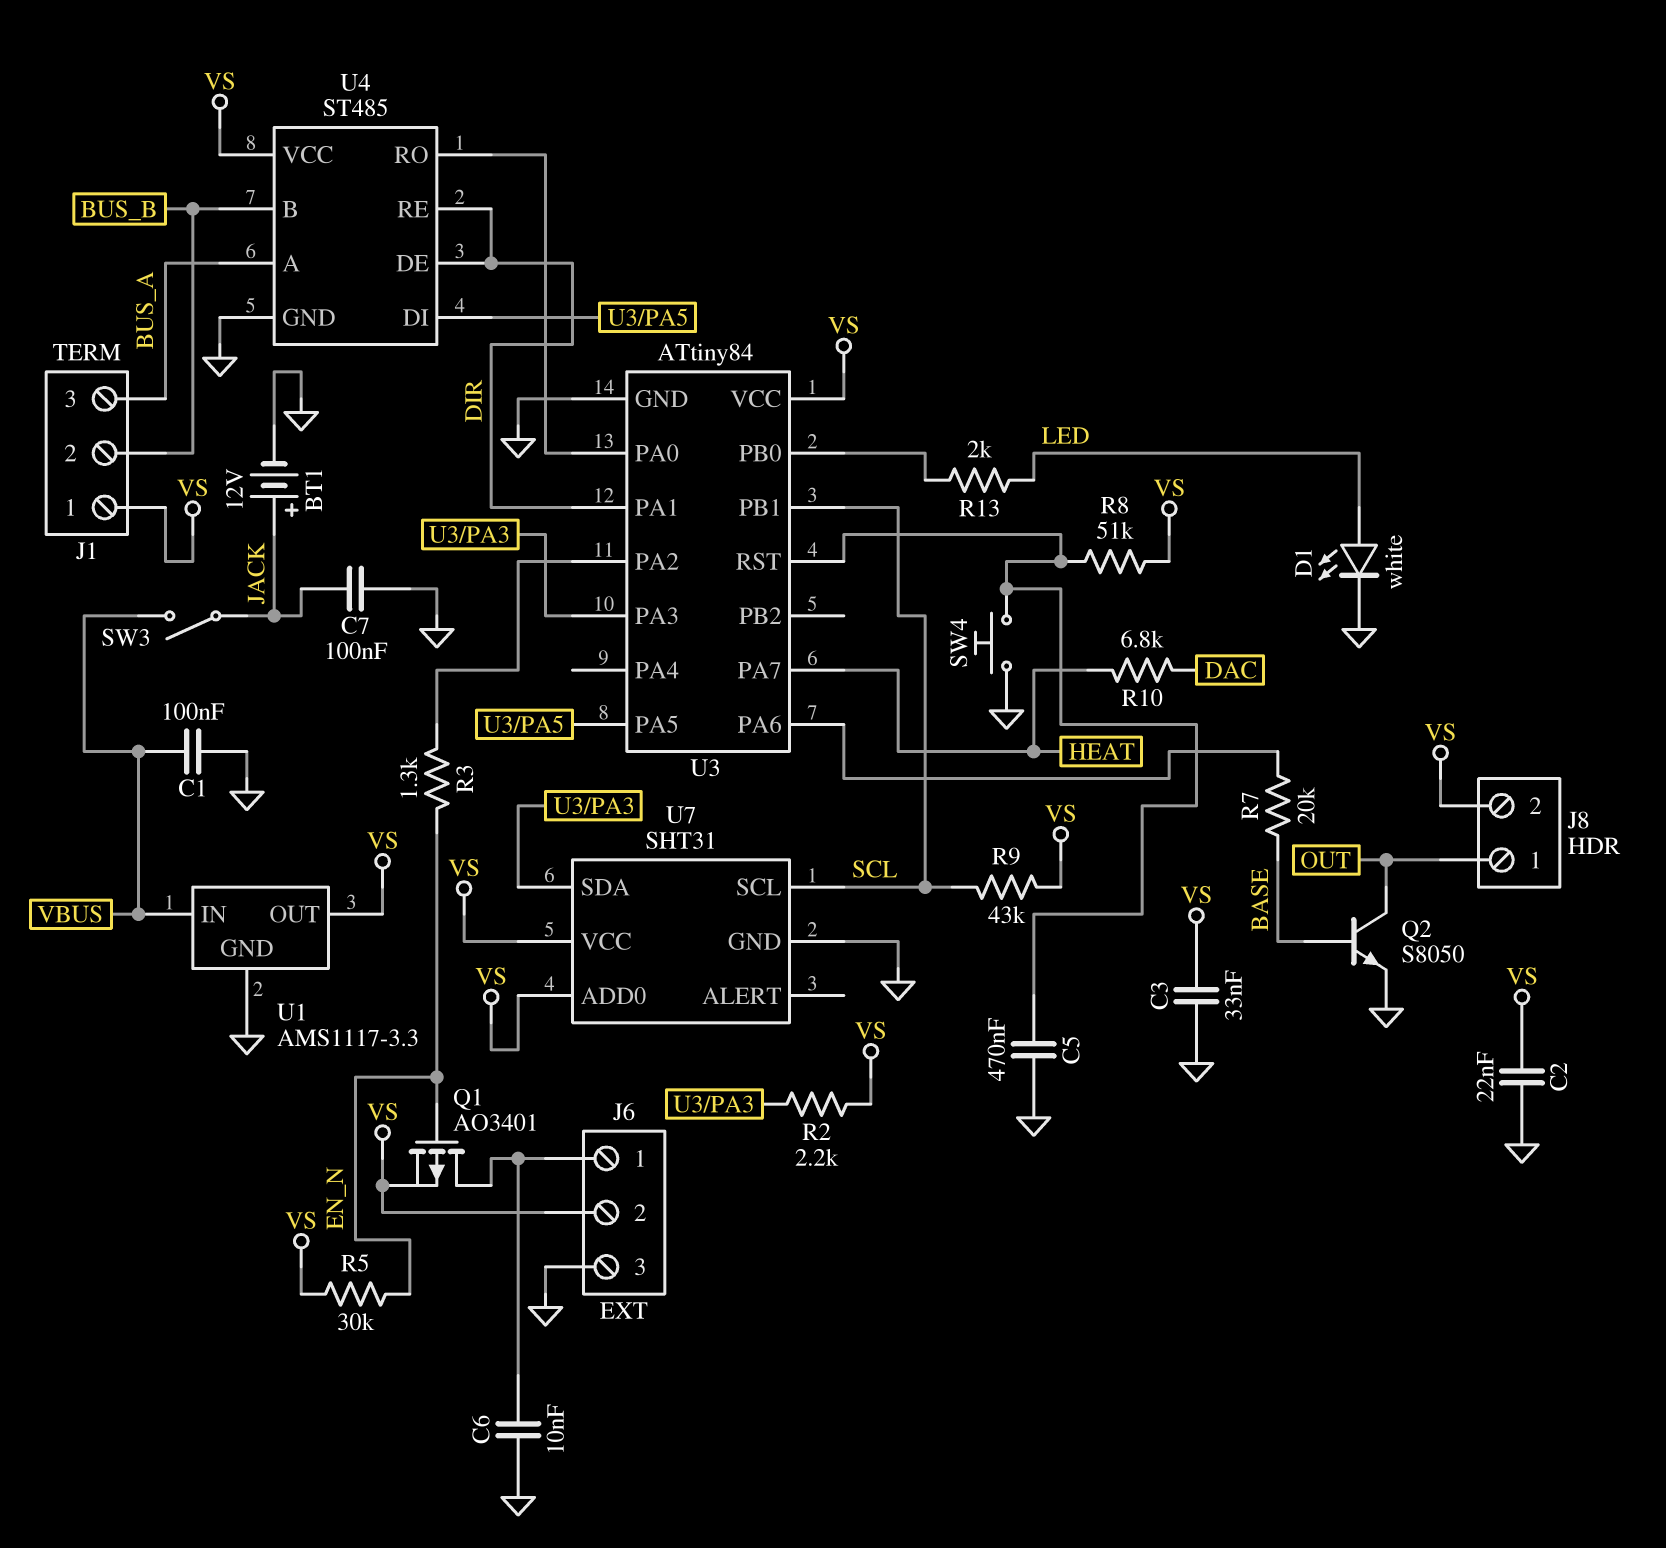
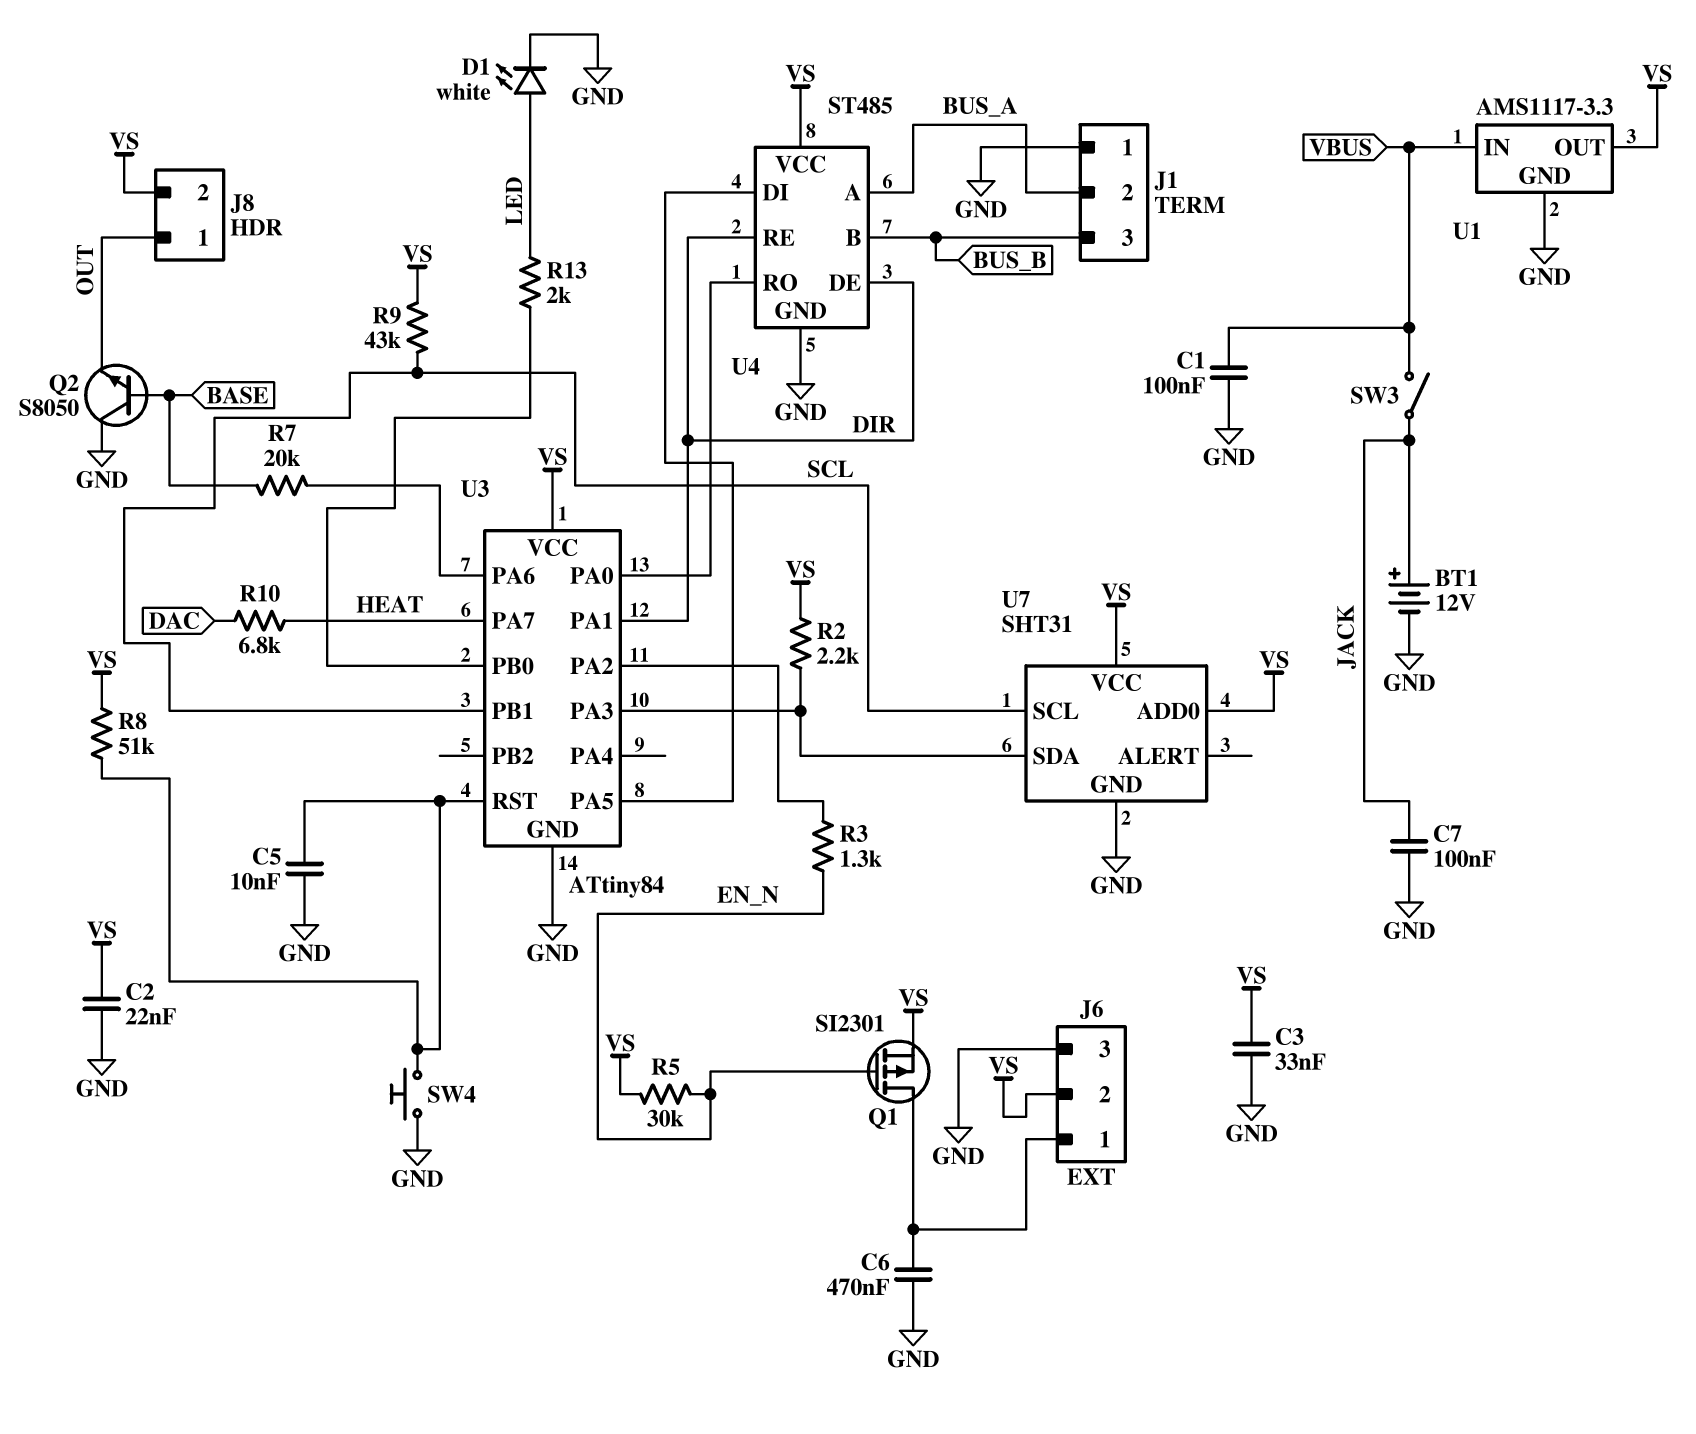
C5: 470nF (GND, U3/RST) -> 10nF (GND, U3/RST)
C6: 10nF (GND, J6/1) -> 470nF (GND, J6/1)
J1 pin 1: VS -> GND
J1 pin 2: BUS_B -> BUS_A
J1 pin 3: BUS_A -> BUS_B
Q1: PMOS AO3401 (G EN_N, D J6/1, S VS) -> PMOS SI2301 (G EN_N, D J6/1, S VS)
Q2: NPN S8050 (B BASE, C OUT, E GND) -> NPN S8050 (B BASE, C GND, E OUT)

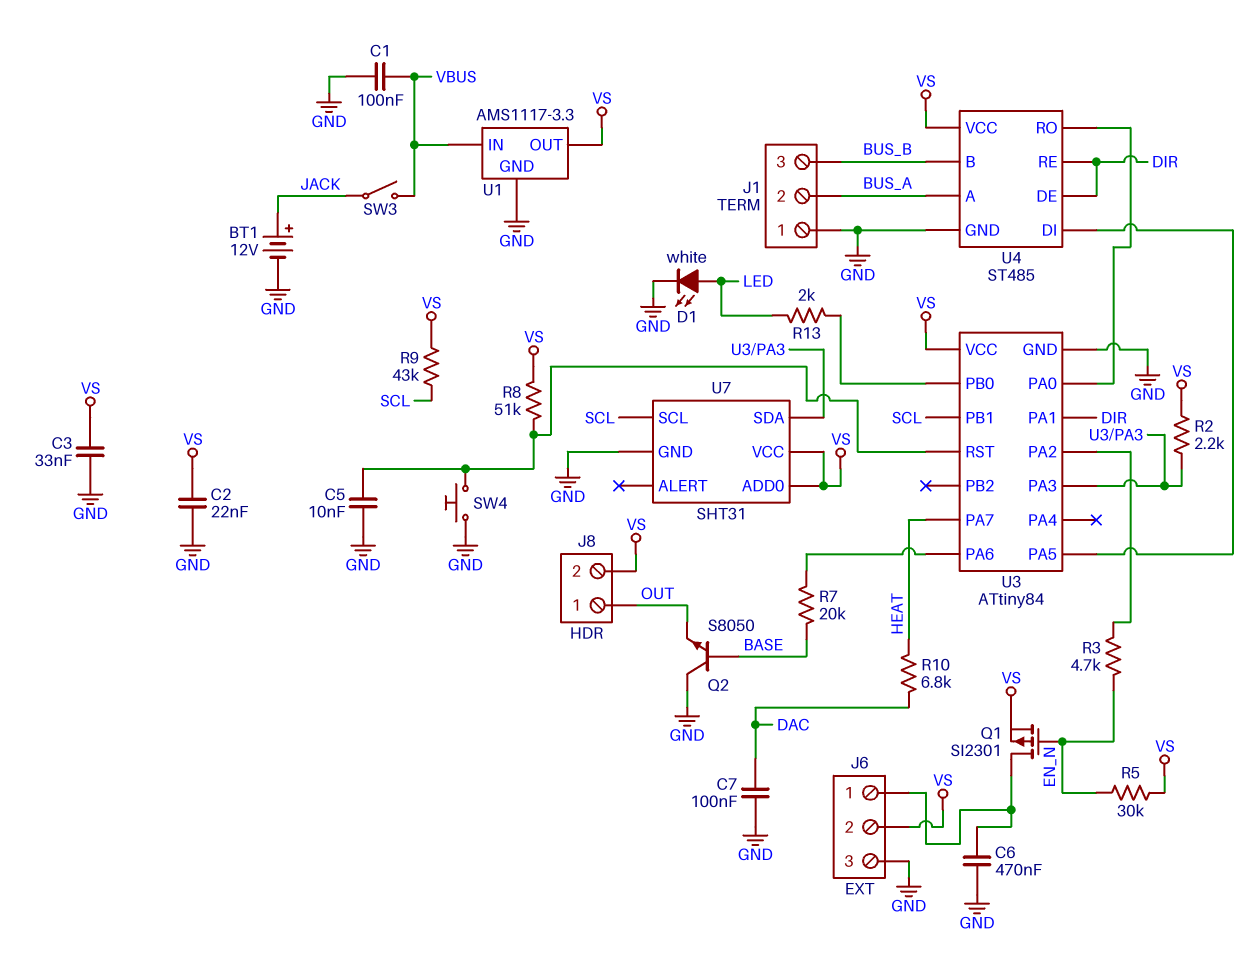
C7: 100nF (GND, JACK) -> 100nF (DAC, GND)
R3: 1.3k (EN_N, U3/PA2) -> 4.7k (EN_N, U3/PA2)

